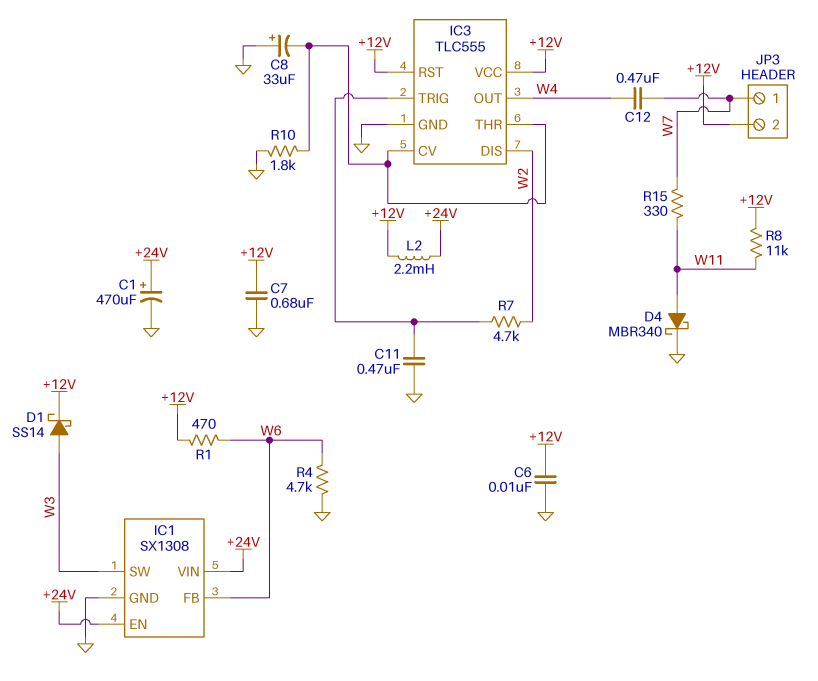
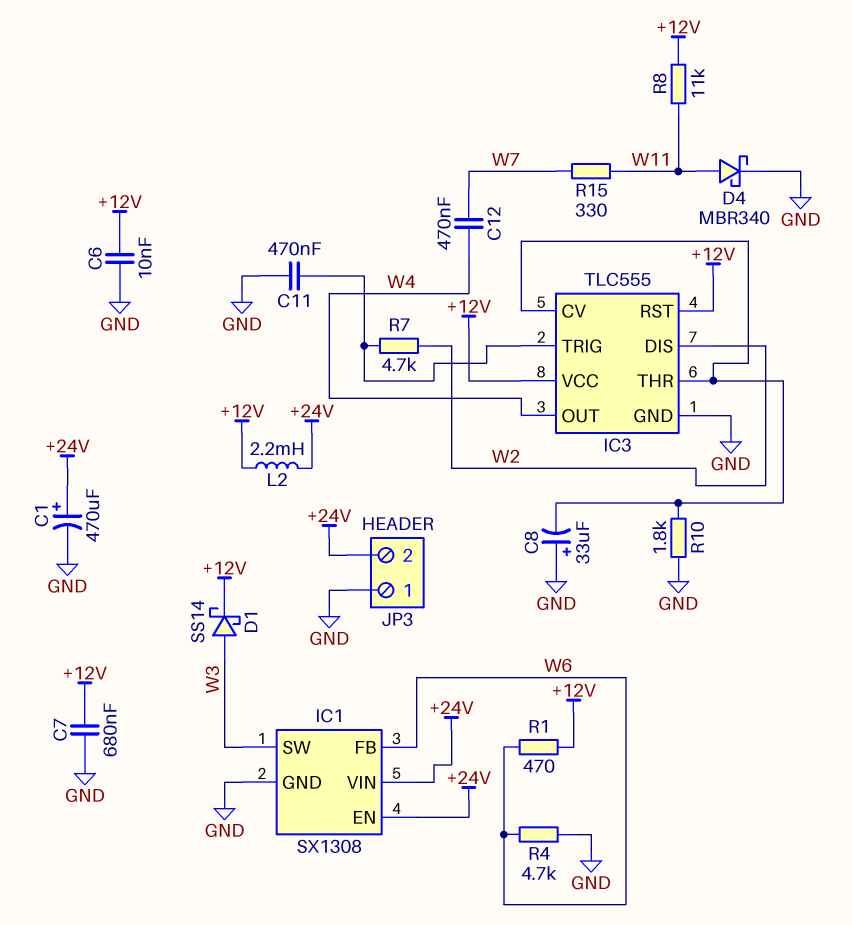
JP3 pin 1: W7 -> GND
JP3 pin 2: +12V -> +24V

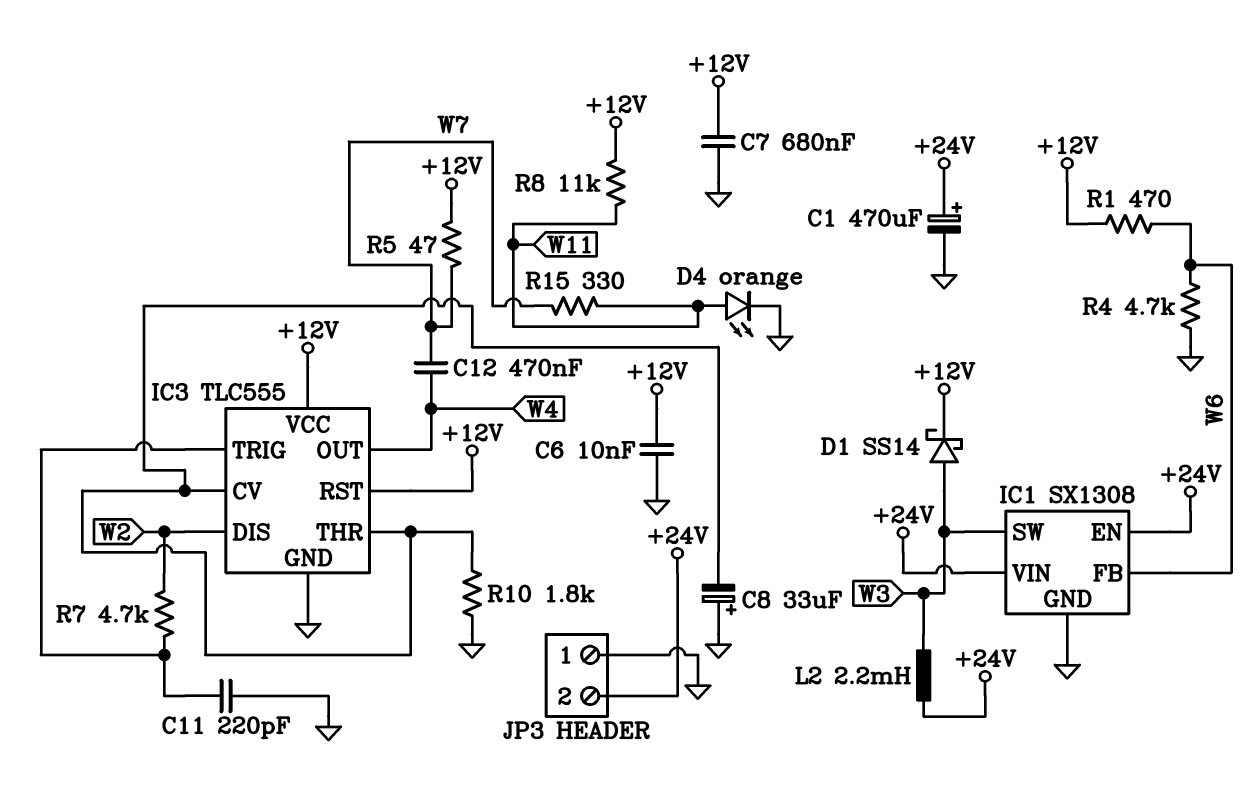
C11: 470nF (GND, IC3/TRIG) -> 220pF (GND, IC3/TRIG)
D4: schottky MBR340 (A W11, K GND) -> LED orange (A W11, K GND)
L2: 2.2mH (+12V, +24V) -> 2.2mH (+24V, W3)
R5: none -> 47 (+12V, W7)

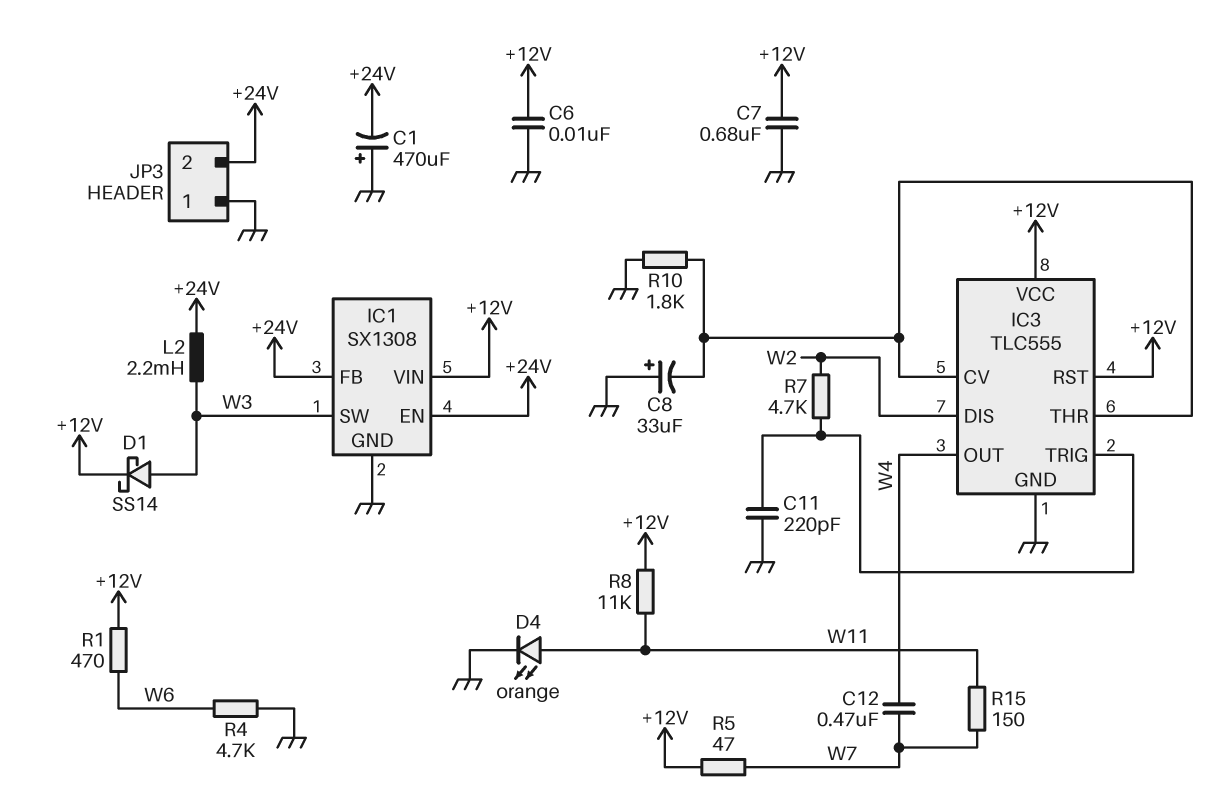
C1: 470uF (plus +24V, minus GND) -> 470uF (plus GND, minus +24V)
IC1 pin FB: W6 -> +24V
IC1 pin VIN: +24V -> +12V
R15: 330 (W7, W11) -> 150 (W7, W11)

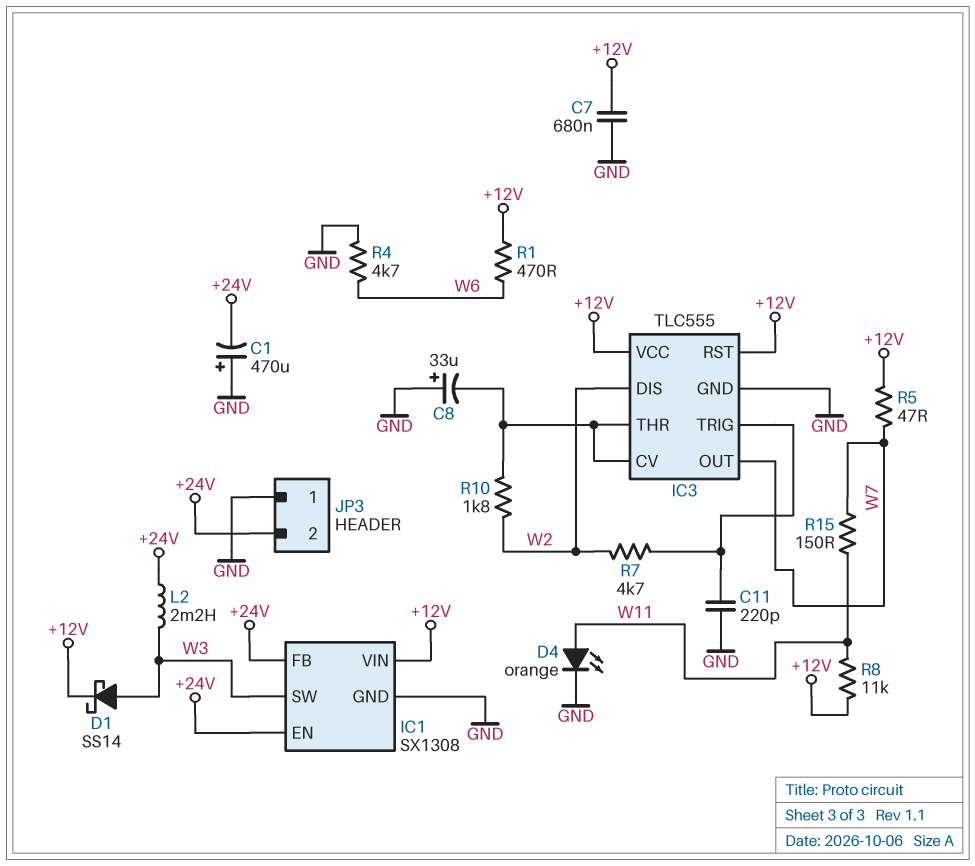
C6: 10nF (+12V, GND) -> none
C12: 470nF (W4, W7) -> none
IC3 pin OUT: W4 -> W7
R10: 1.8k (GND, IC3/CV) -> 1.8k (IC3/CV, W2)

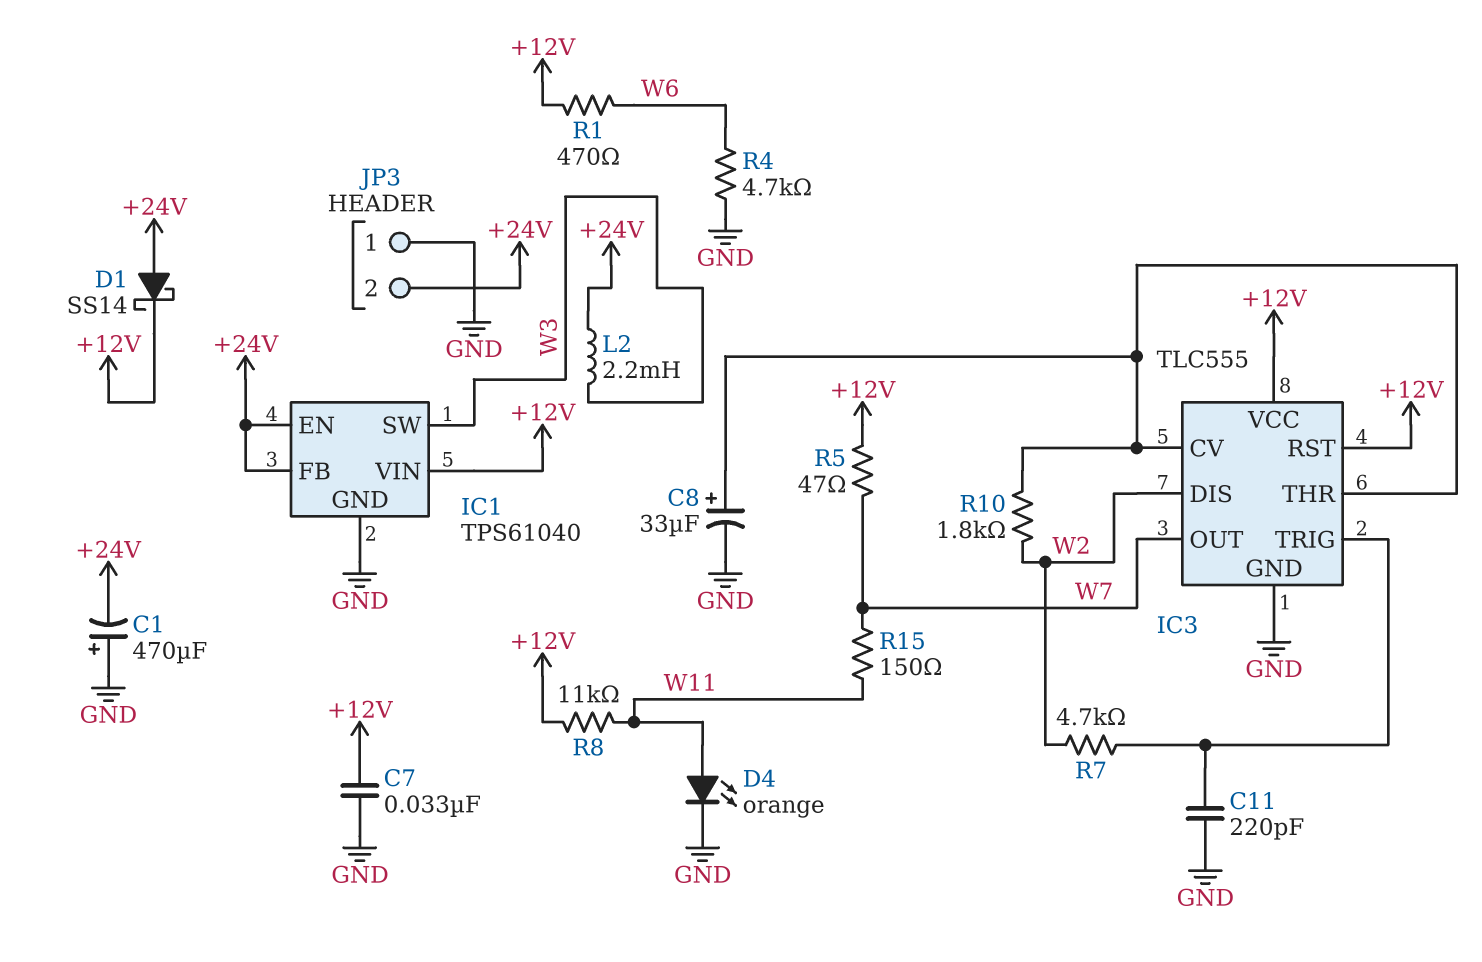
C7: 680nF (+12V, GND) -> 33nF (+12V, GND)
C8: 33uF (plus GND, minus IC3/CV) -> 33uF (plus IC3/CV, minus GND)
D1: schottky SS14 (A W3, K +12V) -> schottky SS14 (A +24V, K +12V)
IC1: SX1308 -> TPS61040

